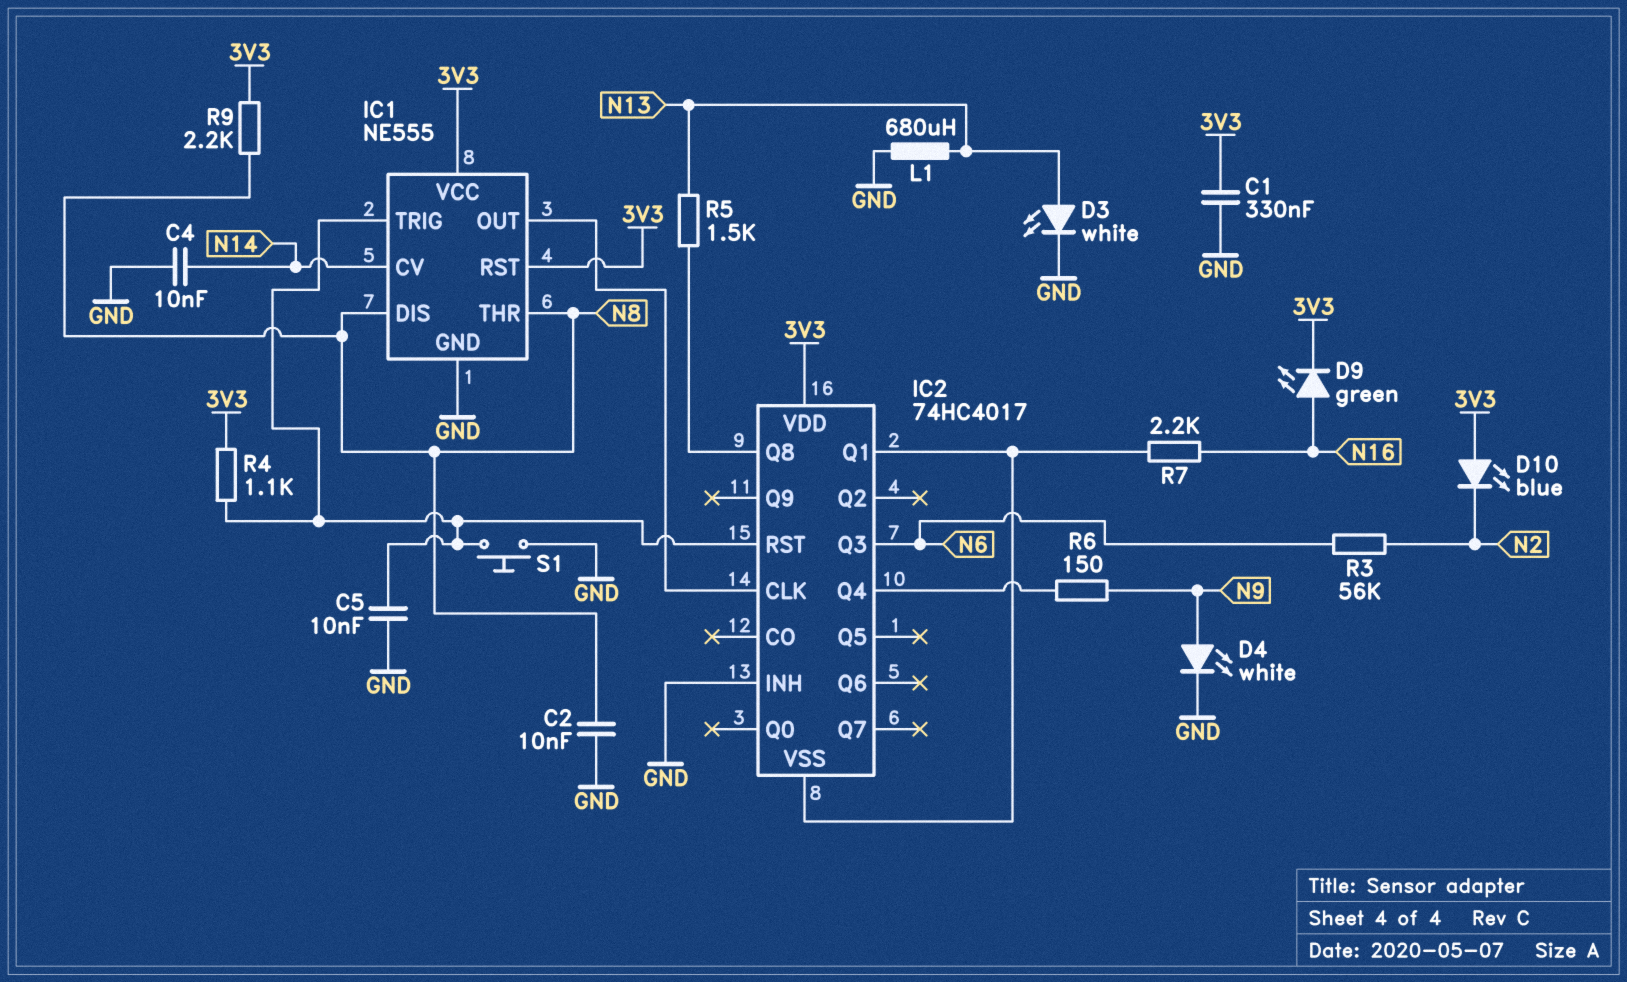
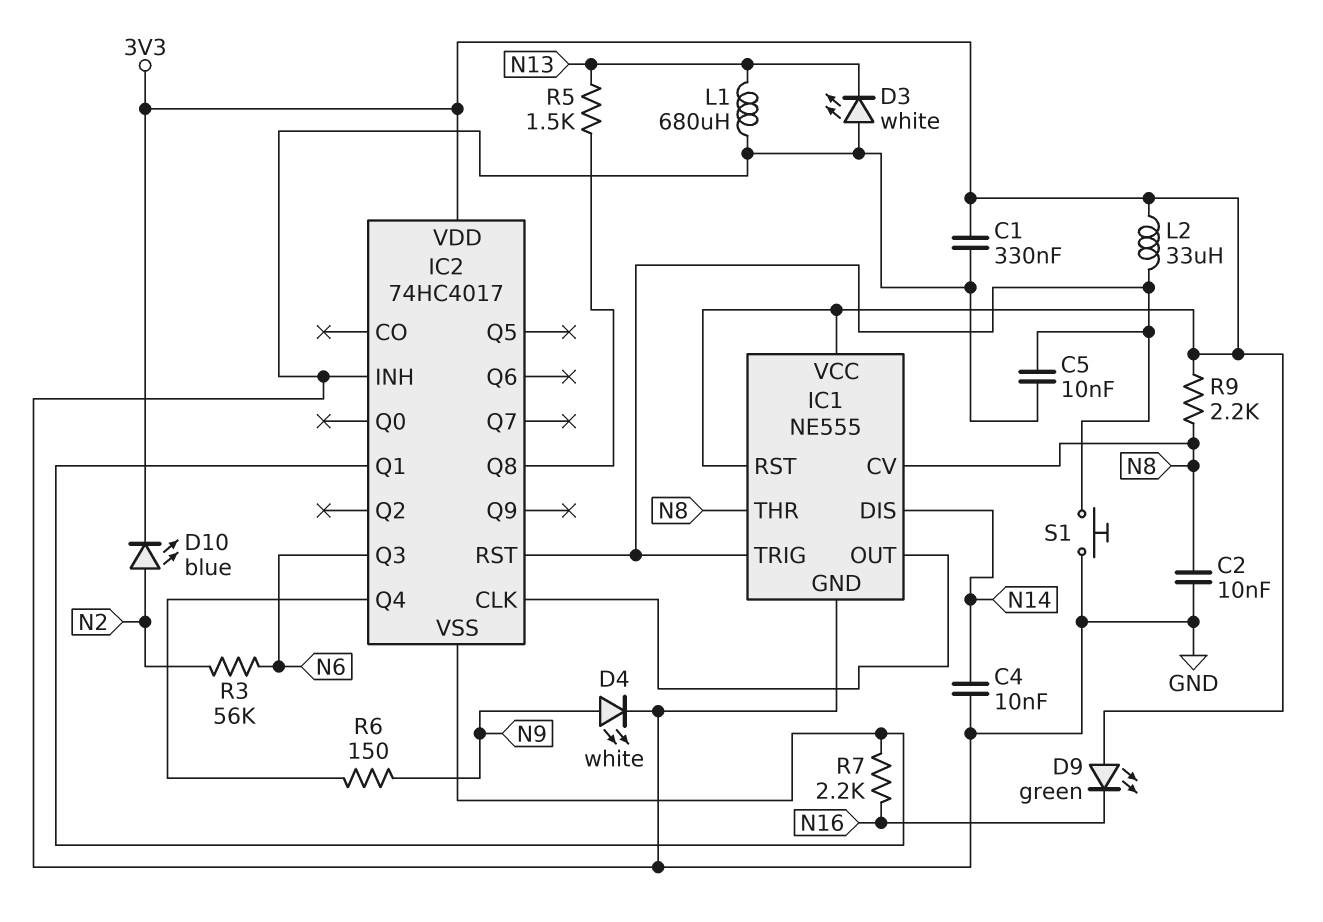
D3: LED white (A N13, K GND) -> LED white (A GND, K N13)
D9: LED green (A N16, K 3V3) -> LED green (A 3V3, K N16)
D10: LED blue (A 3V3, K N2) -> LED blue (A N2, K 3V3)
IC1 pin CV: N14 -> N8
IC1 pin DIS: N8 -> N14
L2: none -> 33uH (3V3, IC1/TRIG)
R4: 1.1k (3V3, IC1/TRIG) -> none

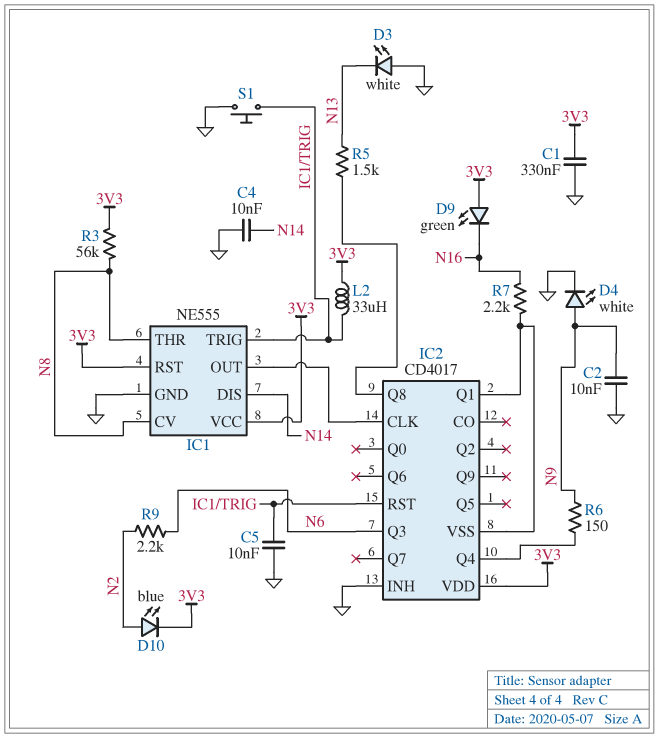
C2: 10nF (GND, N8) -> 10nF (GND, N9)
IC2: 74HC4017 -> CD4017
L1: 680uH (GND, N13) -> none
R3: 56k (N2, N6) -> 56k (3V3, N8)
R9: 2.2k (3V3, N8) -> 2.2k (N2, N6)

